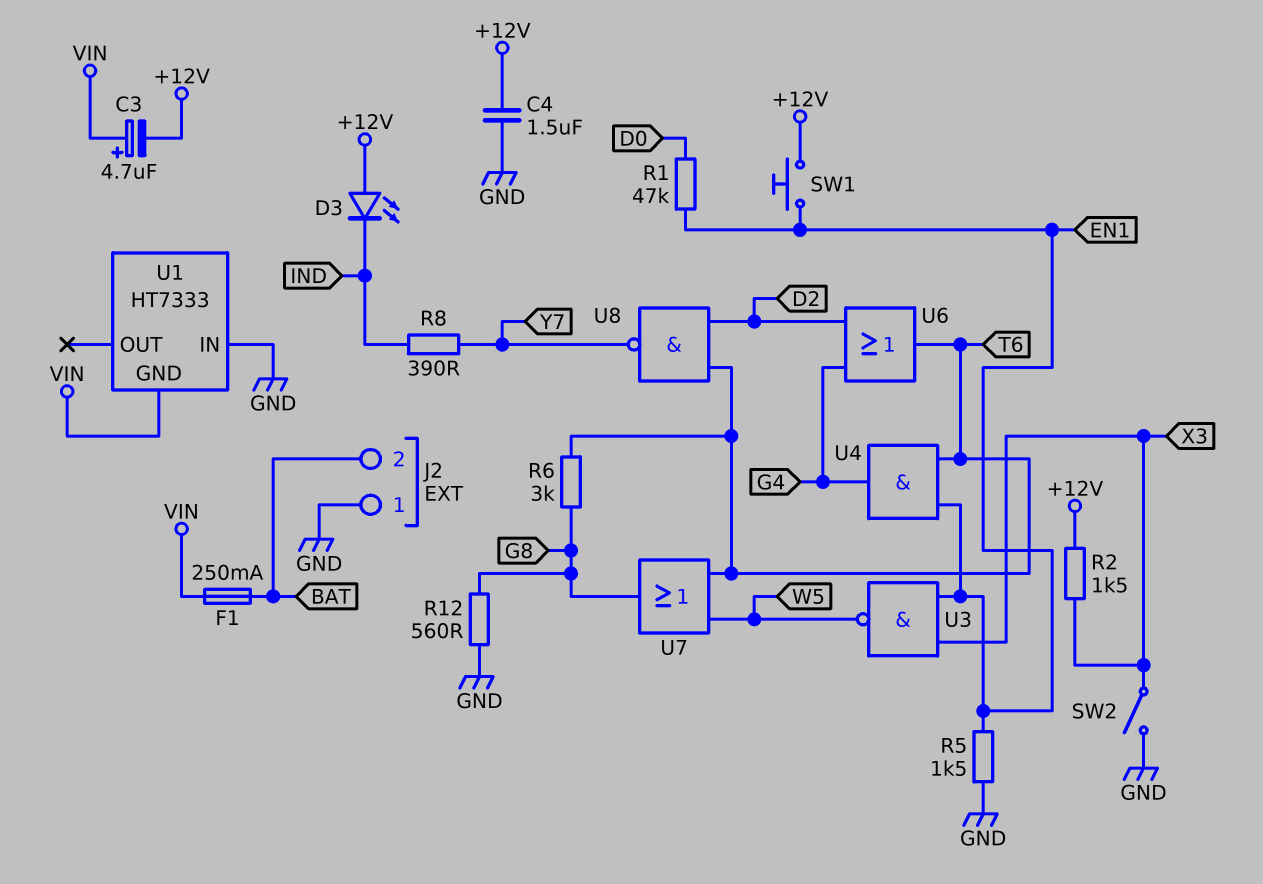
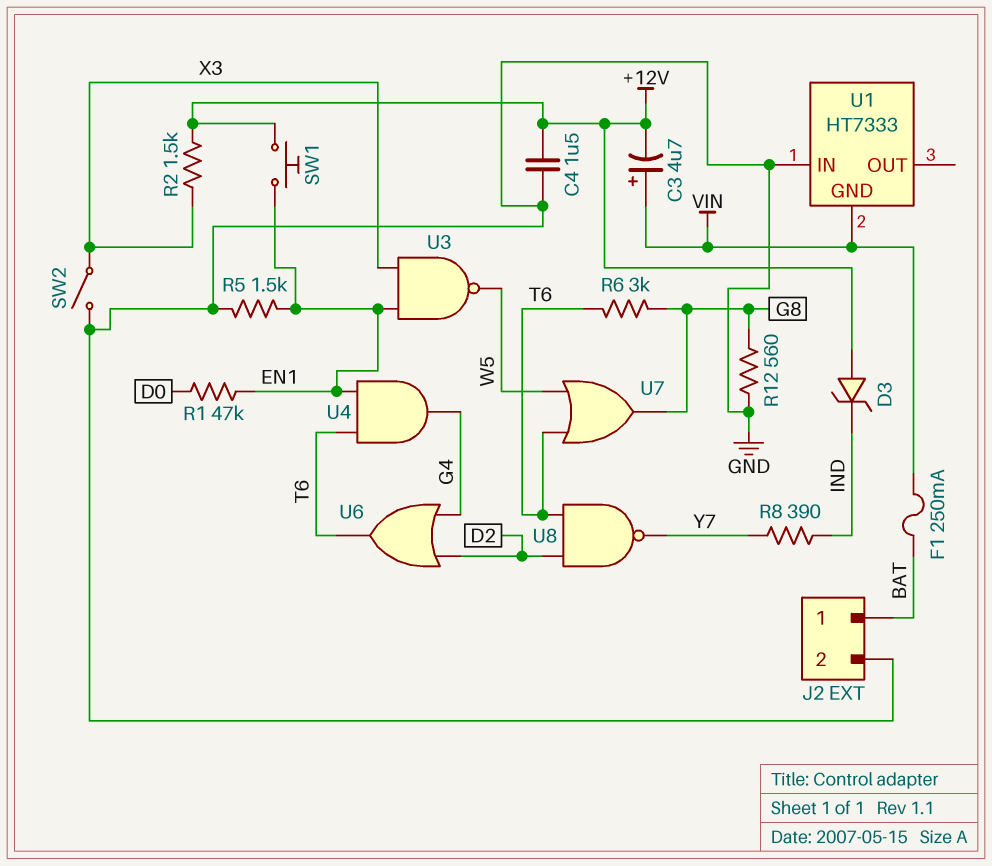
D3: LED (A +12V, K IND) -> zener (A +12V, K IND)
J2 pin 1: GND -> BAT
J2 pin 2: BAT -> GND

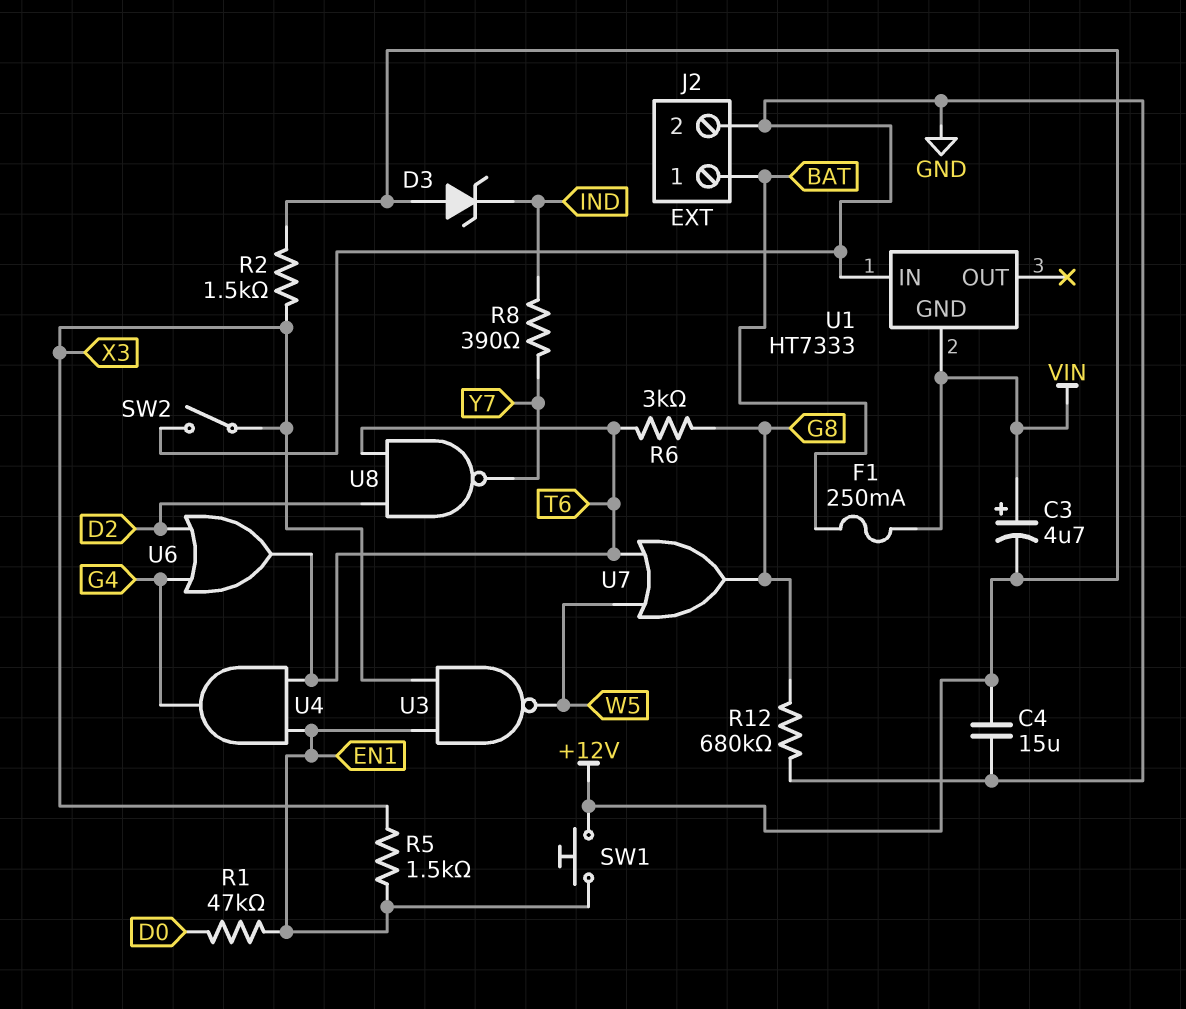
C4: 1.5uF (+12V, GND) -> 15uF (+12V, GND)
R5: 1.5k (EN1, GND) -> 1.5k (EN1, X3)
R12: 560 (G8, GND) -> 680k (G8, GND)

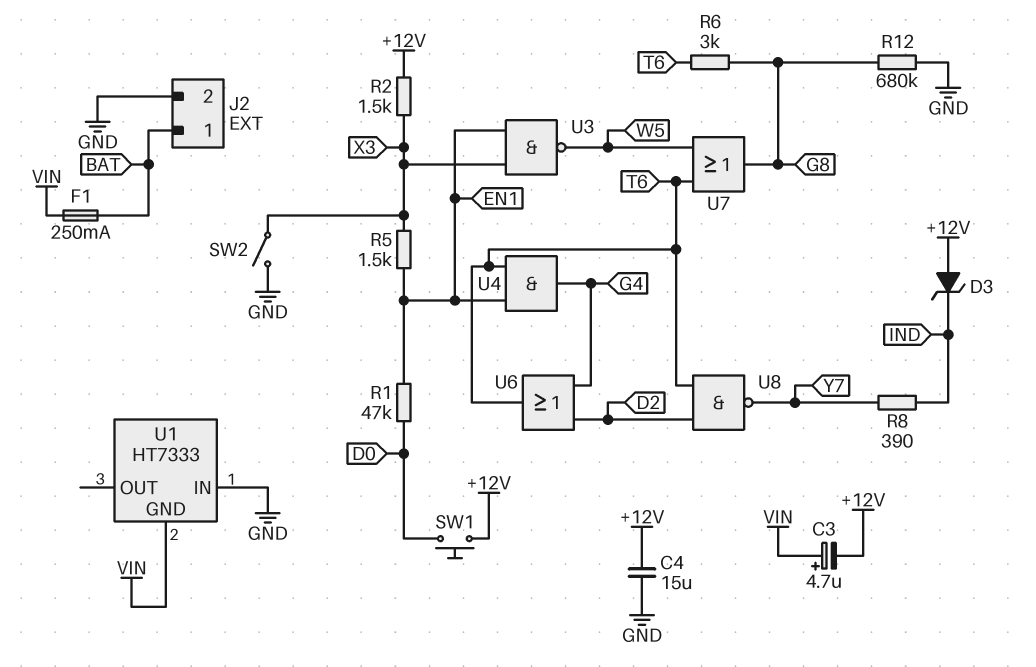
SW1: button (+12V, EN1) -> button (+12V, D0)

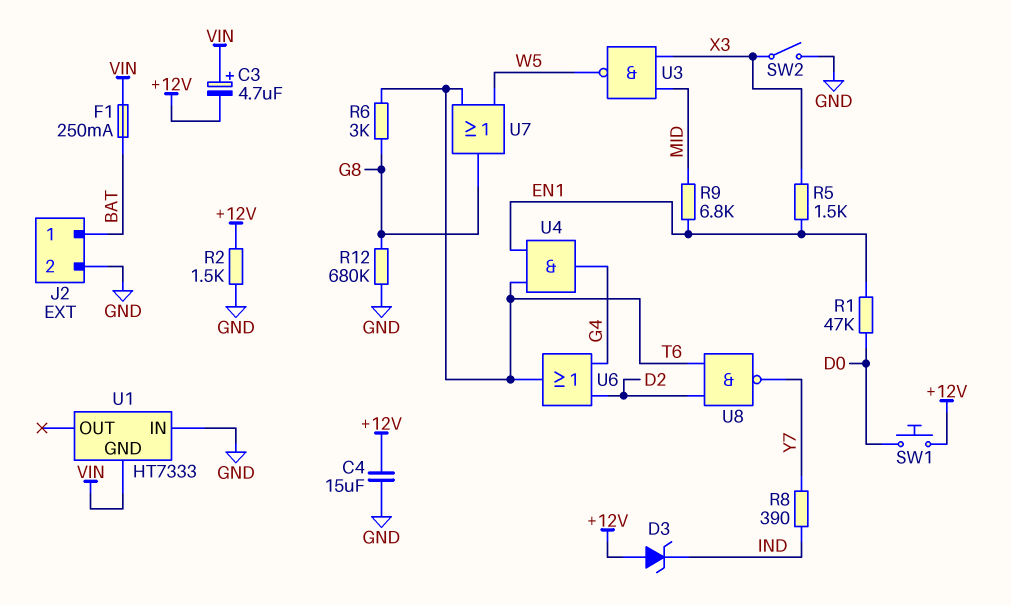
R2: 1.5k (+12V, X3) -> 1.5k (+12V, GND)
R9: none -> 6.8k (EN1, MID)
U3: NAND (in EN1, in X3, out W5) -> NAND (in MID, in X3, out W5)

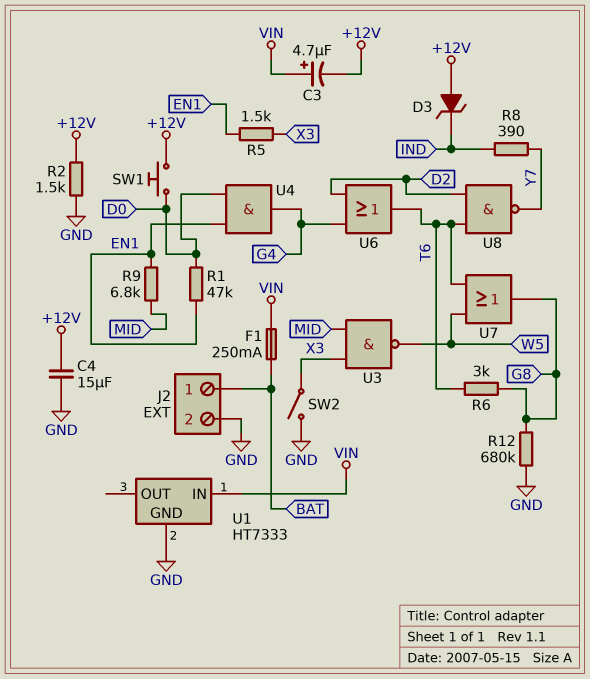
U1 pin GND: VIN -> GND
U1 pin IN: GND -> VIN
U4: AND (in EN1, in T6, out G4) -> AND (in D0, in EN1, out G4)

